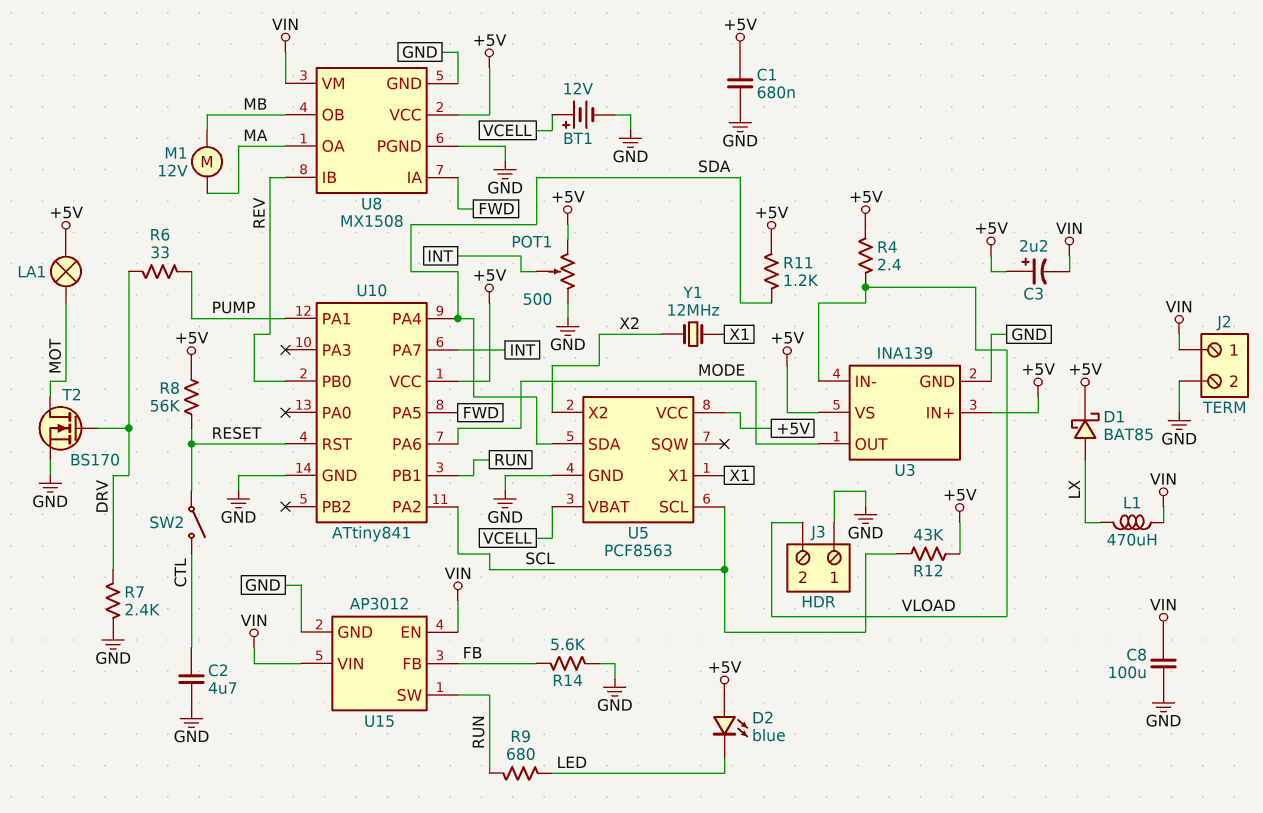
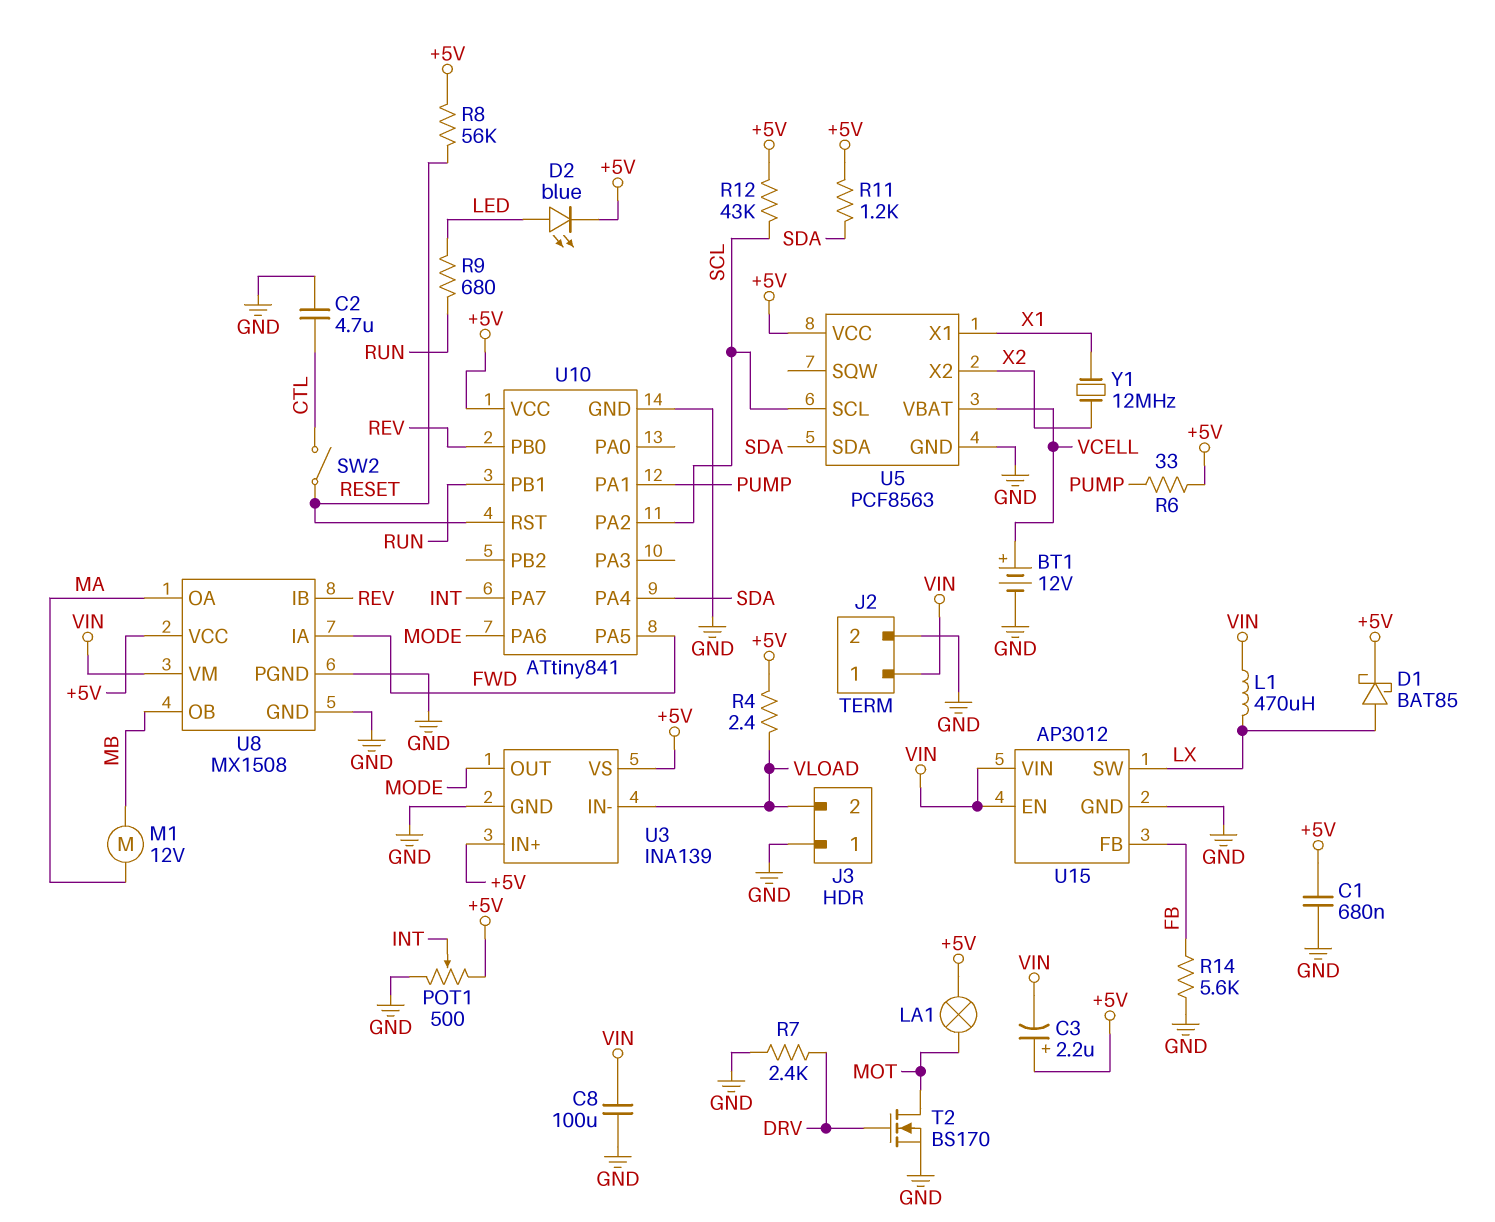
D2: LED blue (A +5V, K LED) -> LED blue (A LED, K +5V)
R6: 33 (DRV, PUMP) -> 33 (+5V, PUMP)
U15 pin SW: RUN -> LX

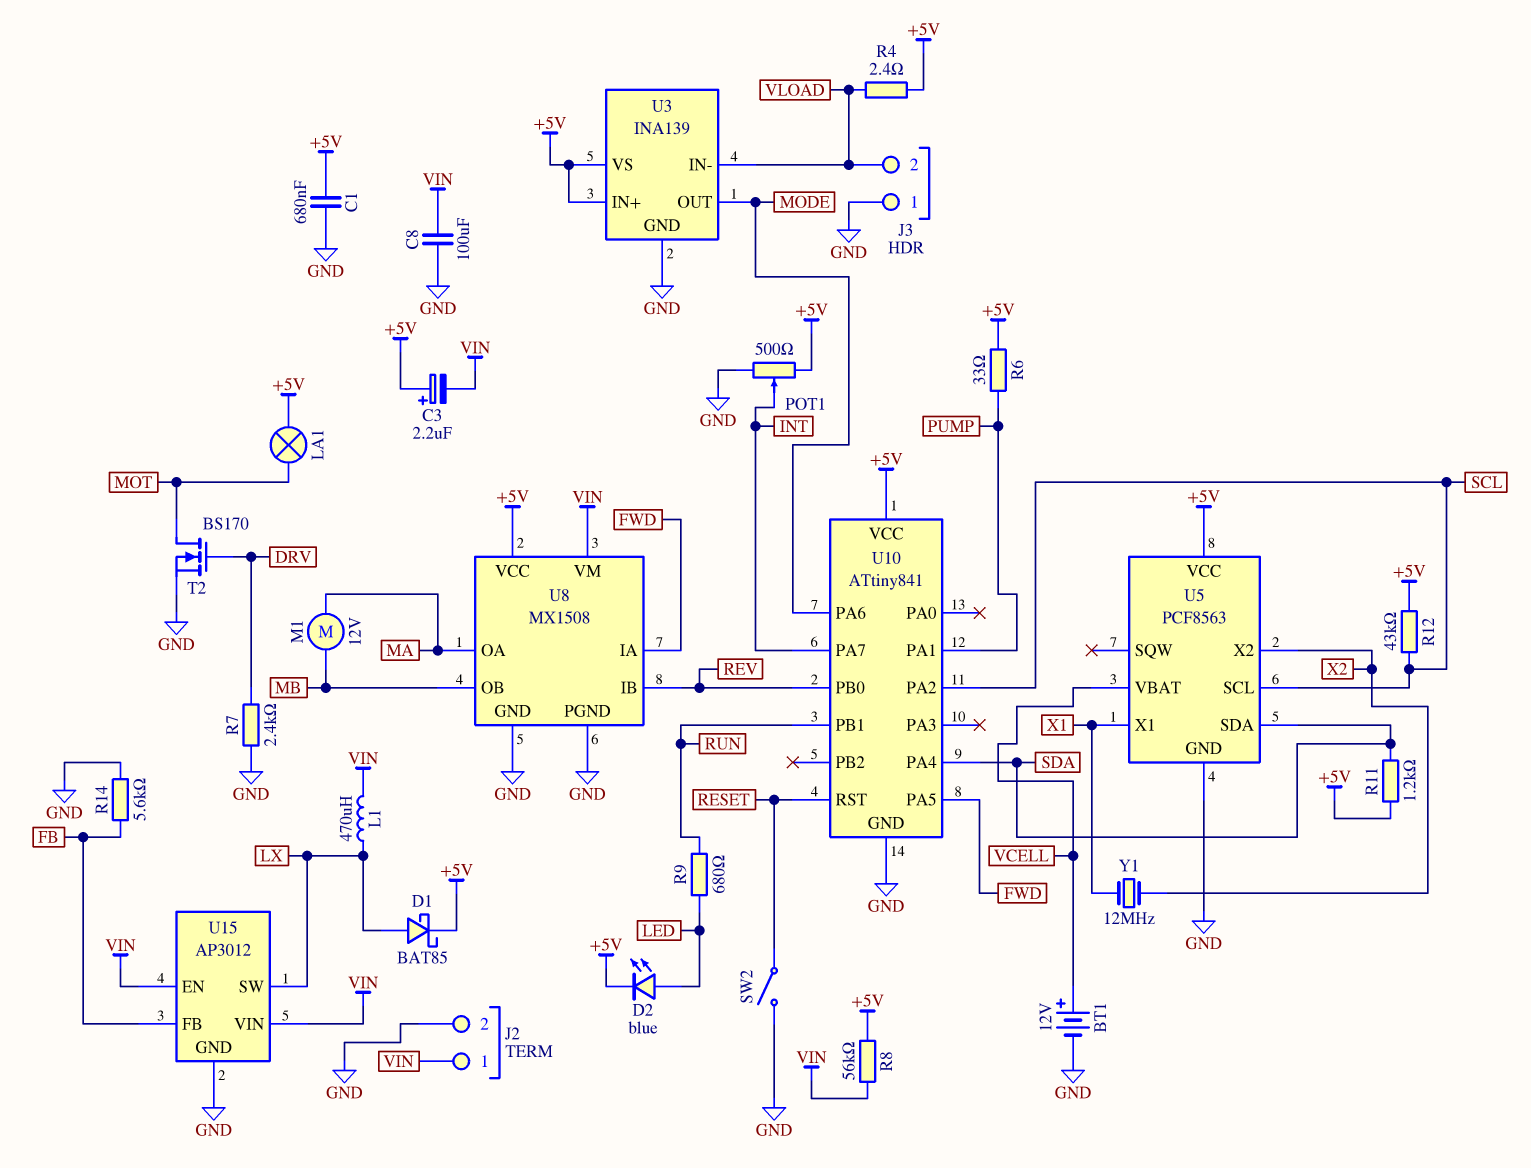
C2: 4.7uF (CTL, GND) -> none
R8: 56k (+5V, RESET) -> 56k (+5V, VIN)
SW2: switch (CTL, RESET) -> switch (GND, RESET)

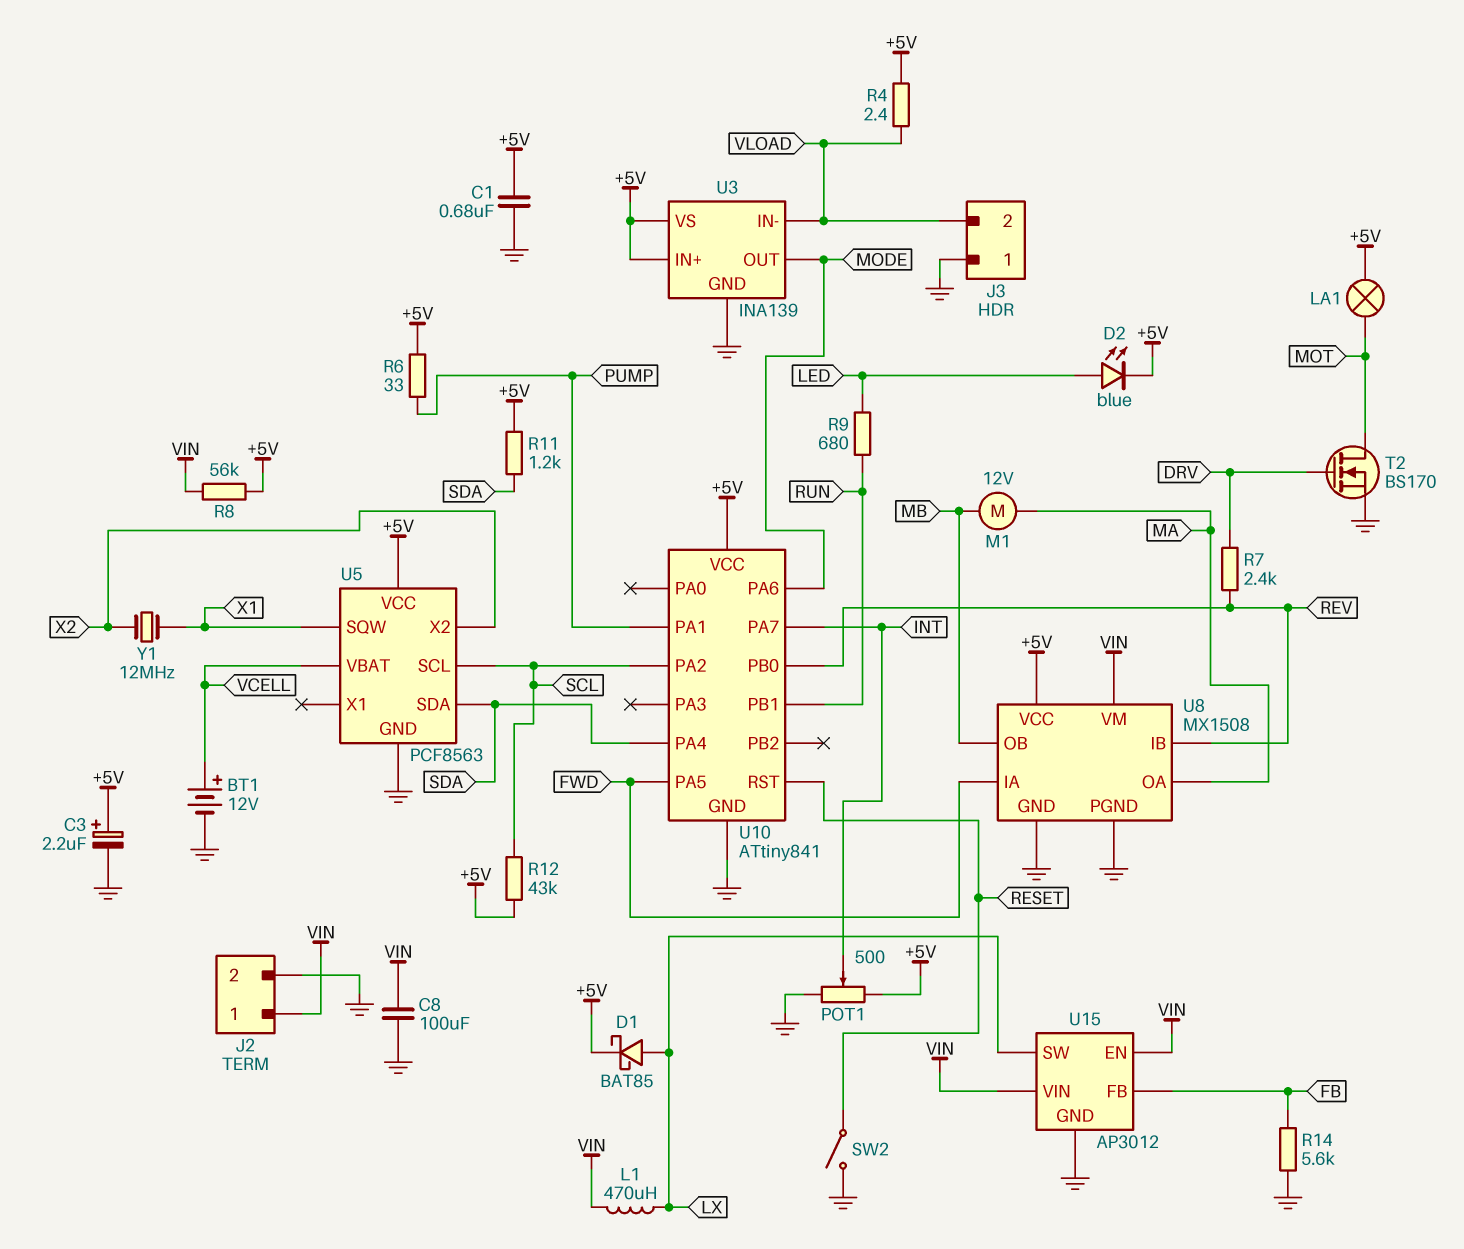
C3: 2.2uF (plus +5V, minus VIN) -> 2.2uF (plus +5V, minus GND)
R7: 2.4k (DRV, GND) -> 2.4k (DRV, REV)
U5 pin SQW: none -> X1
U5 pin X1: X1 -> none

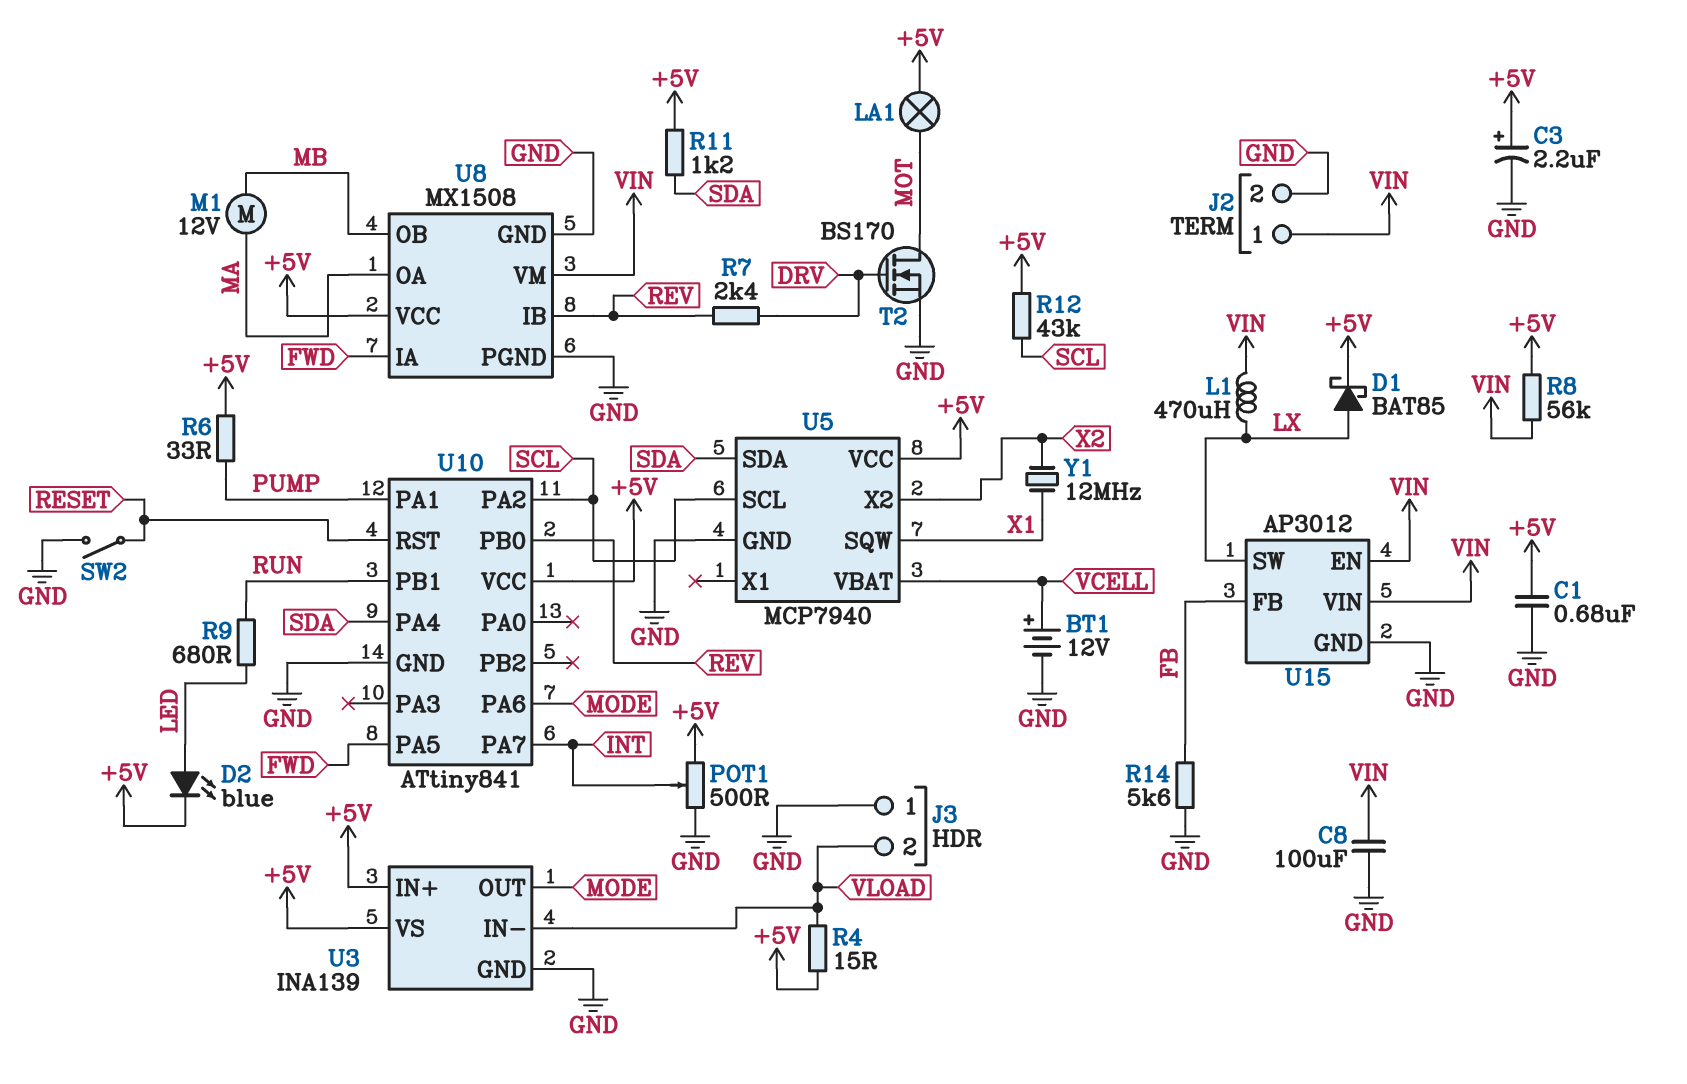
R4: 2.4 (+5V, VLOAD) -> 15 (+5V, VLOAD)
U5: PCF8563 -> MCP7940

